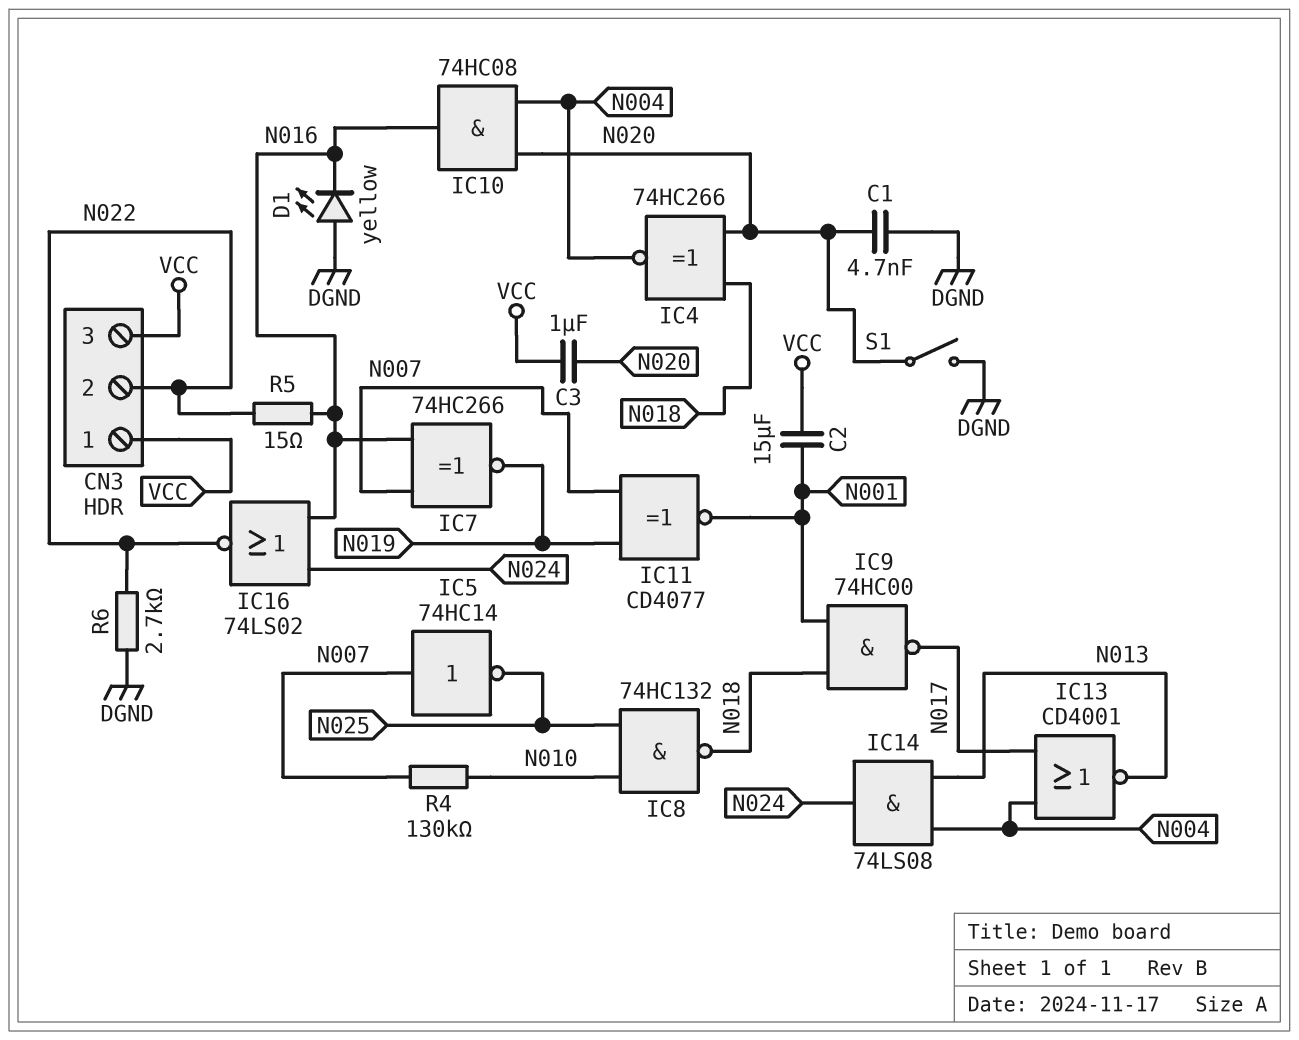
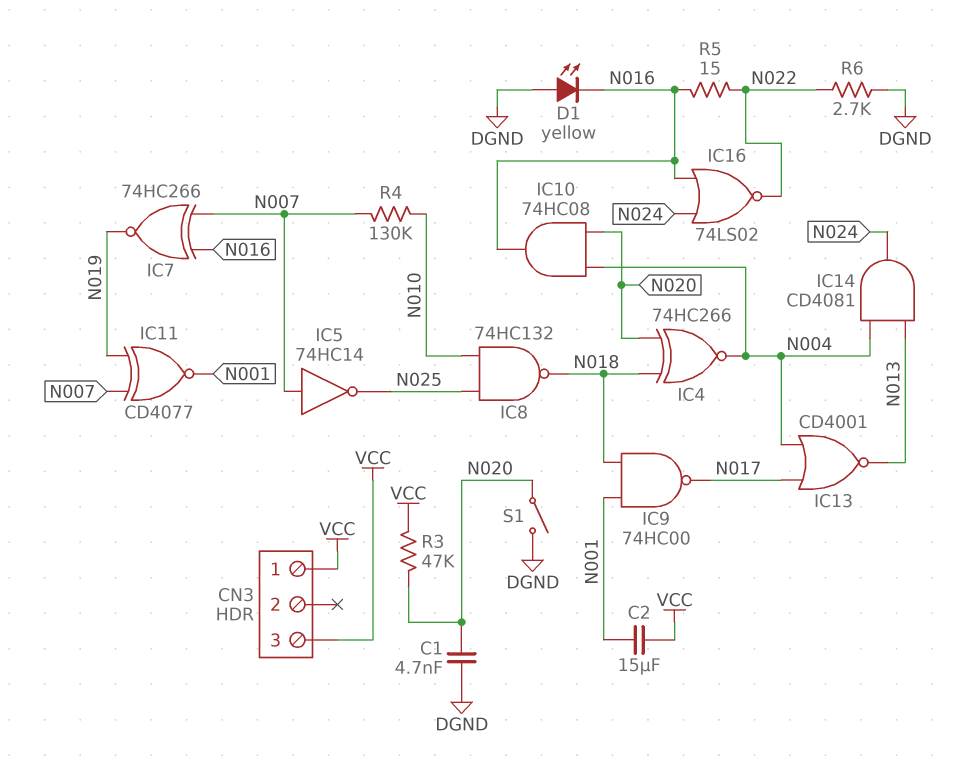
C3: 1uF (N020, VCC) -> none
CN3 pin 2: N022 -> none
IC14: AND 74LS08 (in N004, in N013, out N024) -> AND CD4081 (in N004, in N013, out N024)
R3: none -> 47k (N020, VCC)

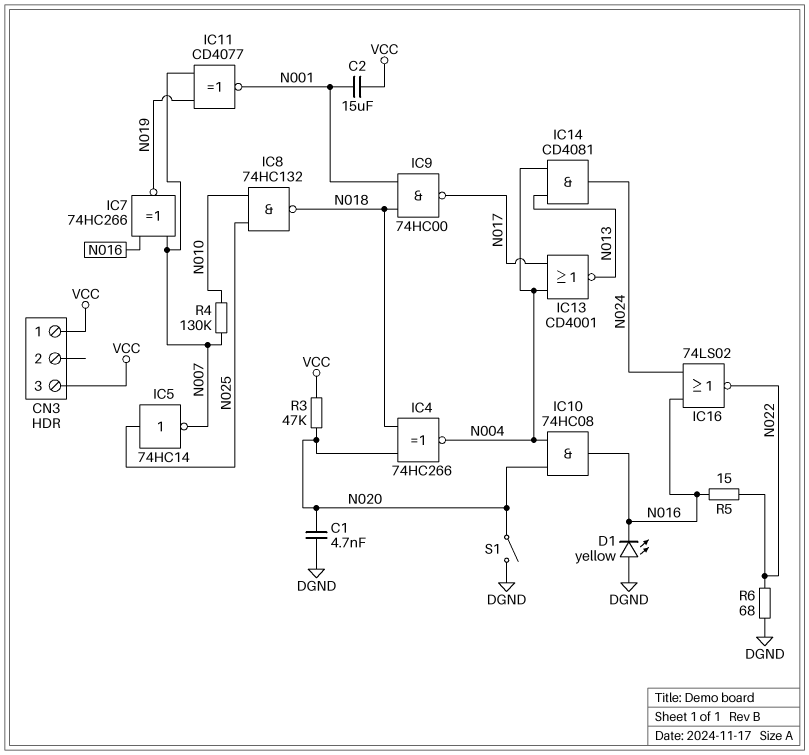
IC5: NOT 74HC14 (in N007, out N025) -> NOT 74HC14 (in N025, out N007)
R6: 2.7k (DGND, N022) -> 68 (DGND, N022)

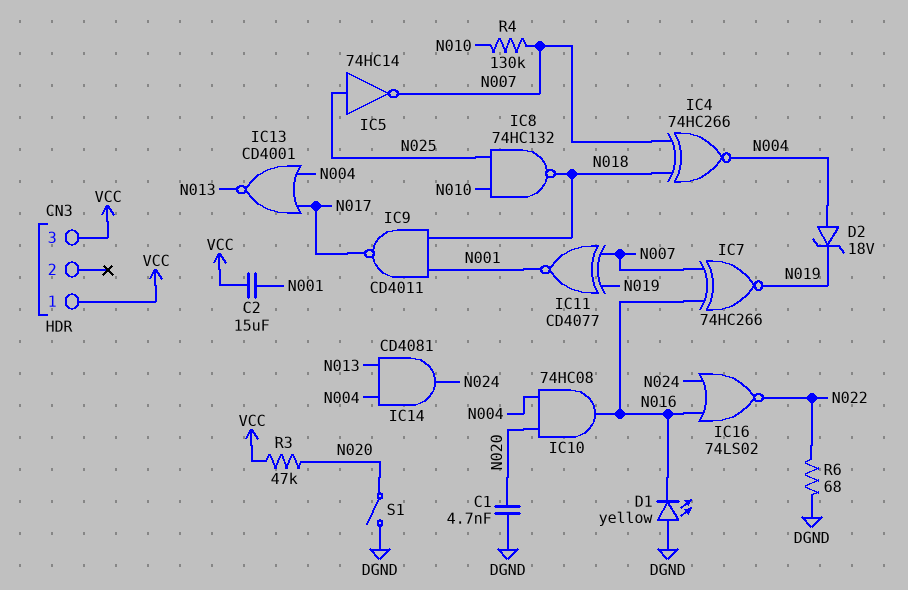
D2: none -> zener 18V (A N004, K N019)
IC4: XNOR 74HC266 (in N018, in N020, out N004) -> XNOR 74HC266 (in N007, in N018, out N004)
IC9: NAND 74HC00 (in N001, in N018, out N017) -> NAND CD4011 (in N001, in N018, out N017)
R5: 15 (N016, N022) -> none

